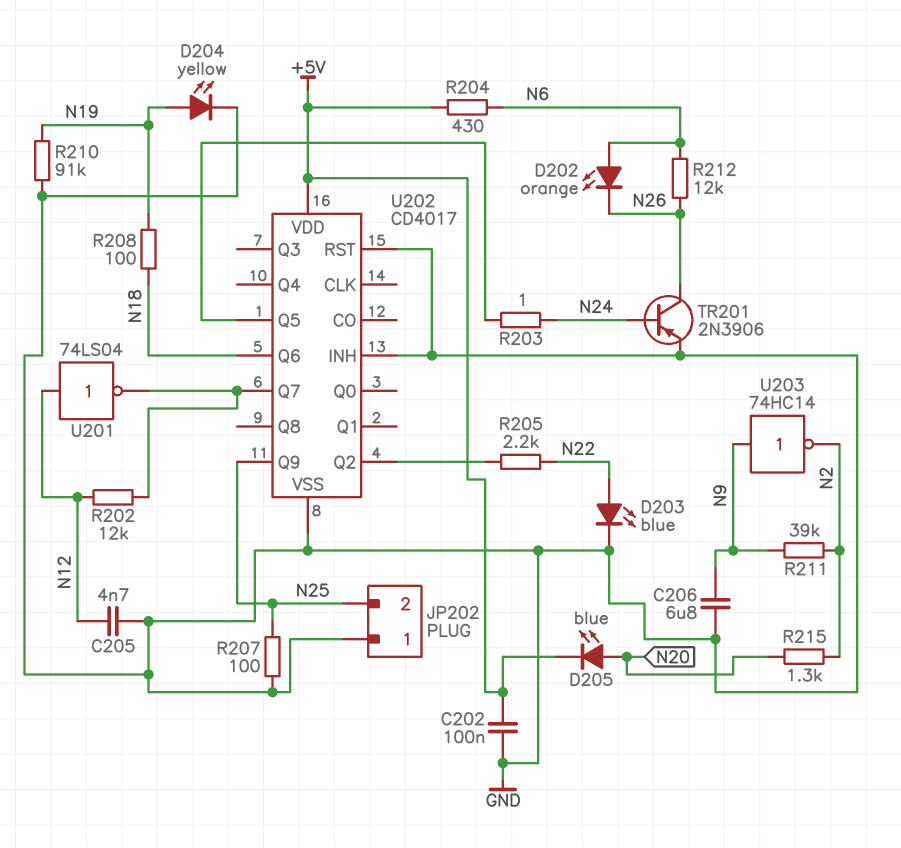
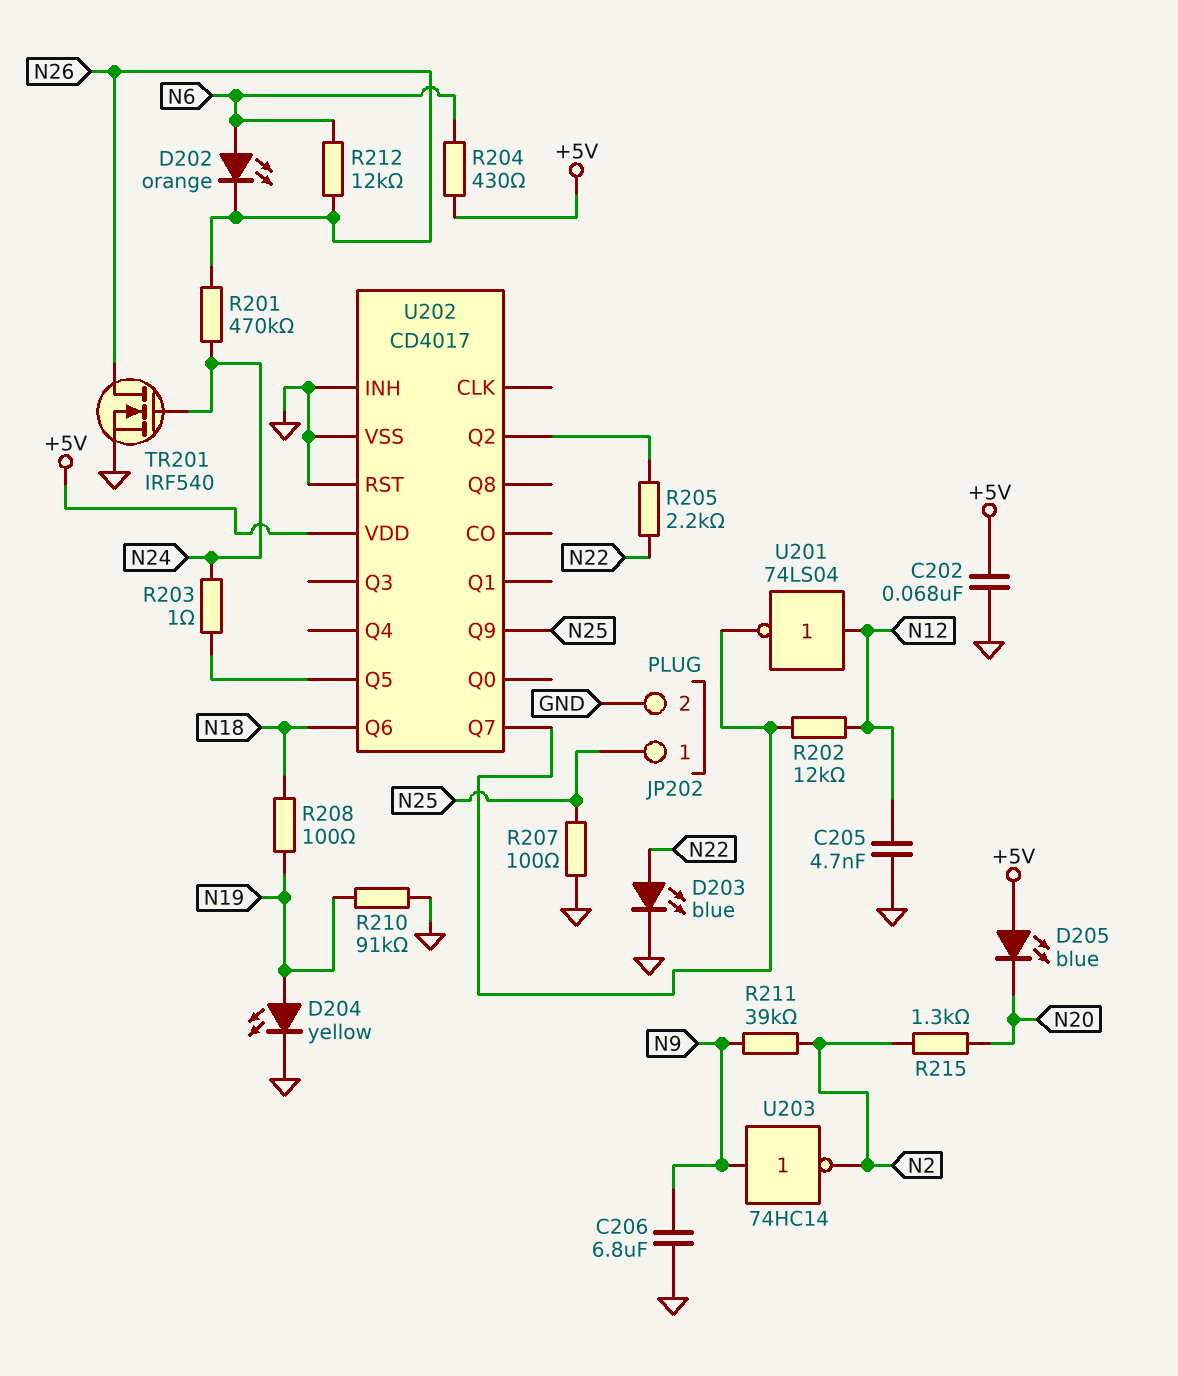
C202: 100nF (+5V, GND) -> 68nF (+5V, GND)
D205: LED blue (A N20, K +5V) -> LED blue (A +5V, K N20)
JP202 pin 1: GND -> N25
JP202 pin 2: N25 -> GND
R201: none -> 470k (N24, N26)
TR201: PNP 2N3906 (B N24, C N26, E GND) -> NMOS IRF540 (G N24, D N26, S GND)

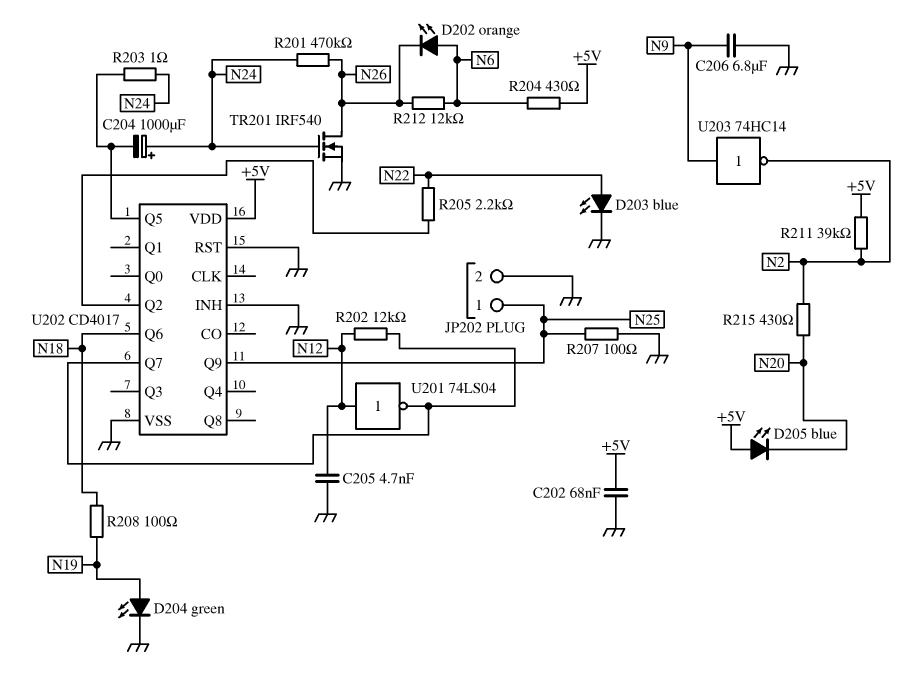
C204: none -> 1000uF (plus N24, minus U202/Q5)
D204: LED yellow (A N19, K GND) -> LED green (A N19, K GND)
R210: 91k (GND, N19) -> none
R211: 39k (N2, N9) -> 39k (+5V, N2)
R215: 1.3k (N2, N20) -> 430 (N2, N20)

